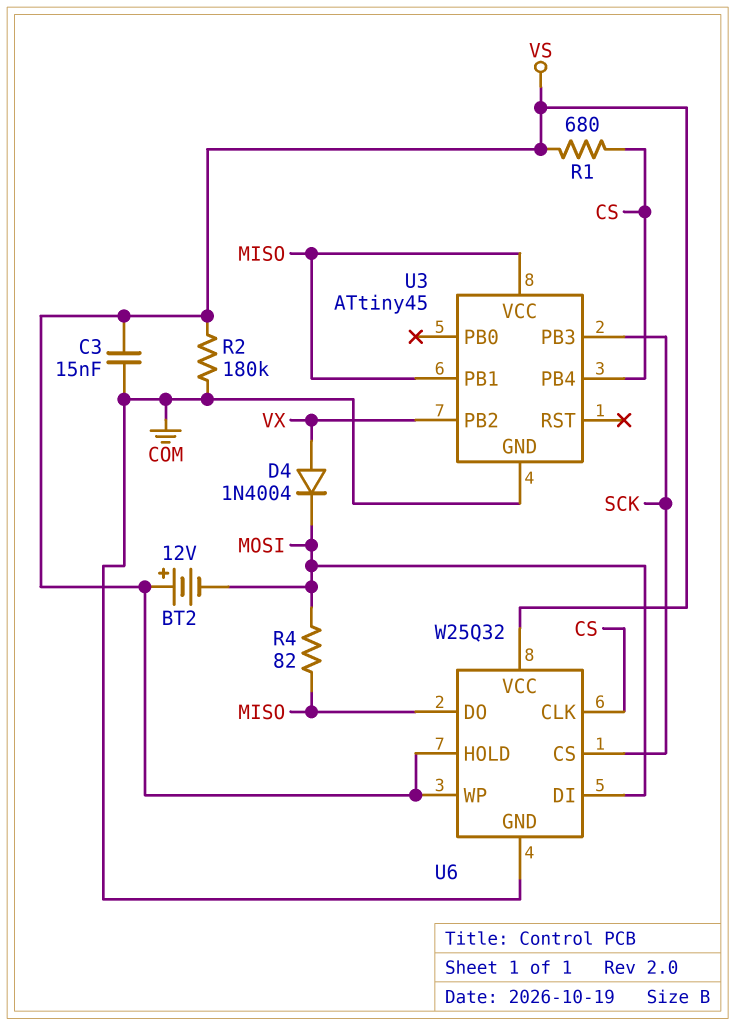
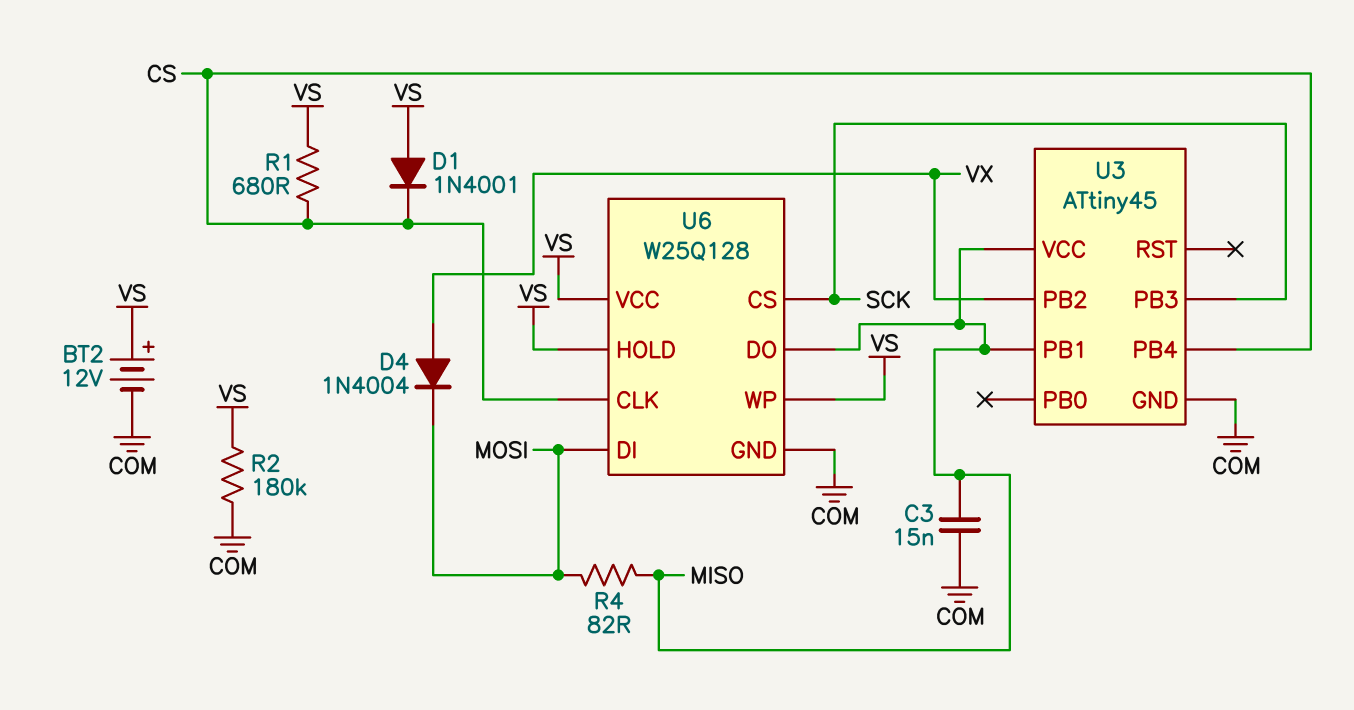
BT2: 12V (plus VS, minus MOSI) -> 12V (plus VS, minus COM)
C3: 15nF (COM, VS) -> 15nF (COM, MISO)
D1: none -> diode 1N4001 (A VS, K CS)
U6: W25Q32 -> W25Q128

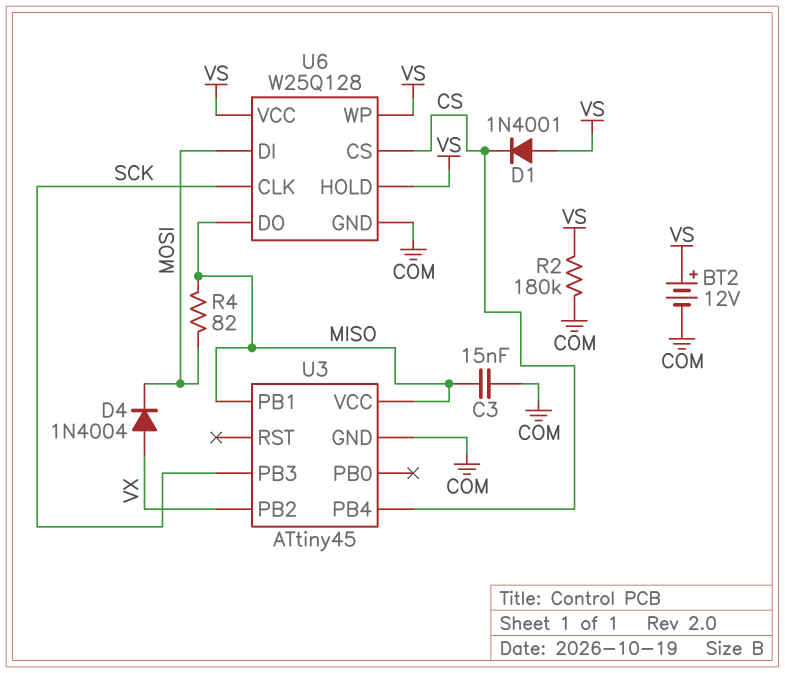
R1: 680 (CS, VS) -> none
U6 pin CLK: CS -> SCK
U6 pin CS: SCK -> CS

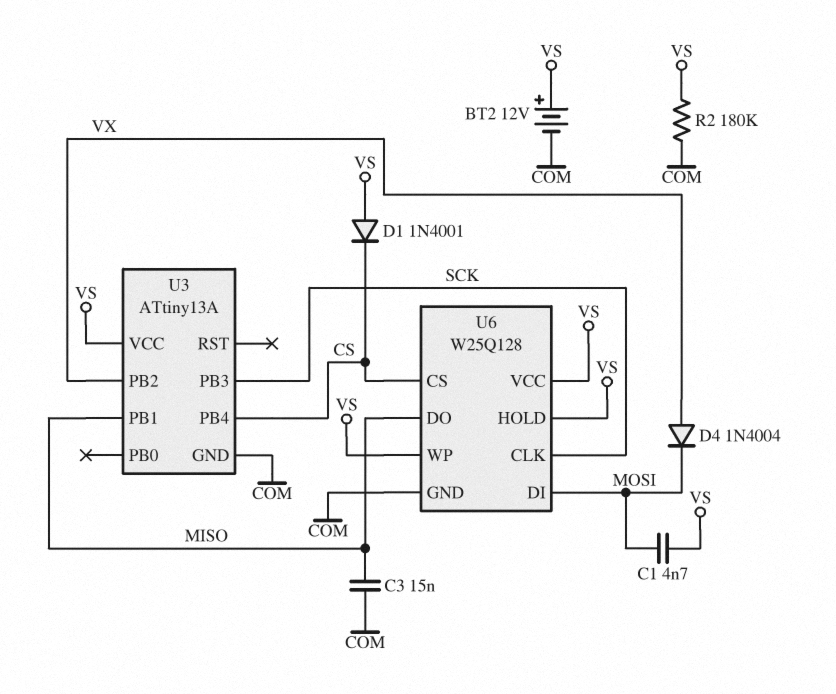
C1: none -> 4.7nF (MOSI, VS)
R4: 82 (MISO, MOSI) -> none
U3: ATtiny45 -> ATtiny13A
U3 pin VCC: MISO -> VS

